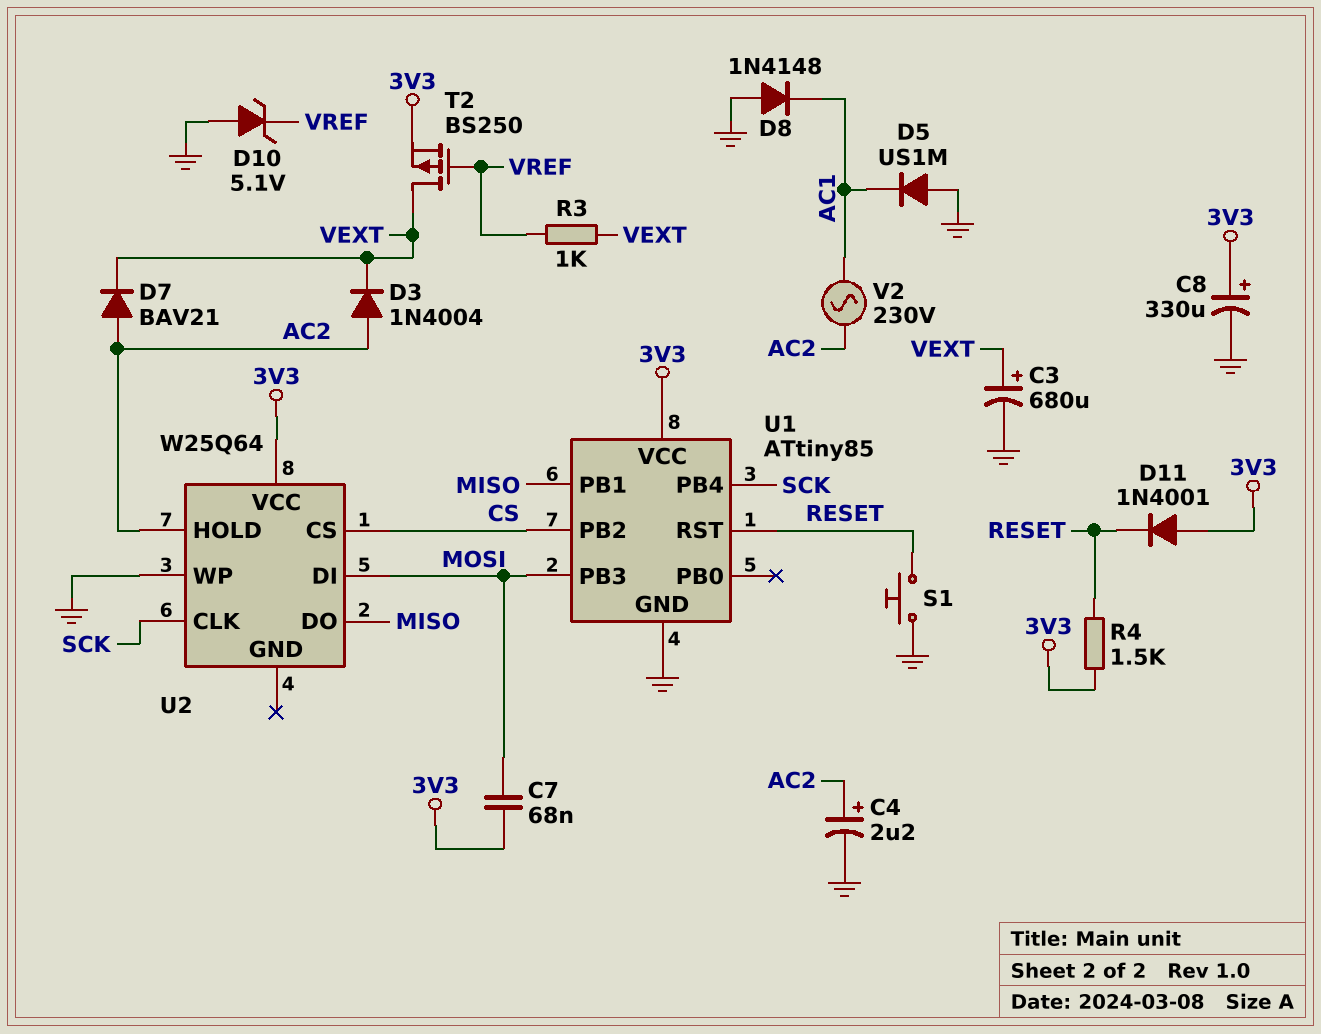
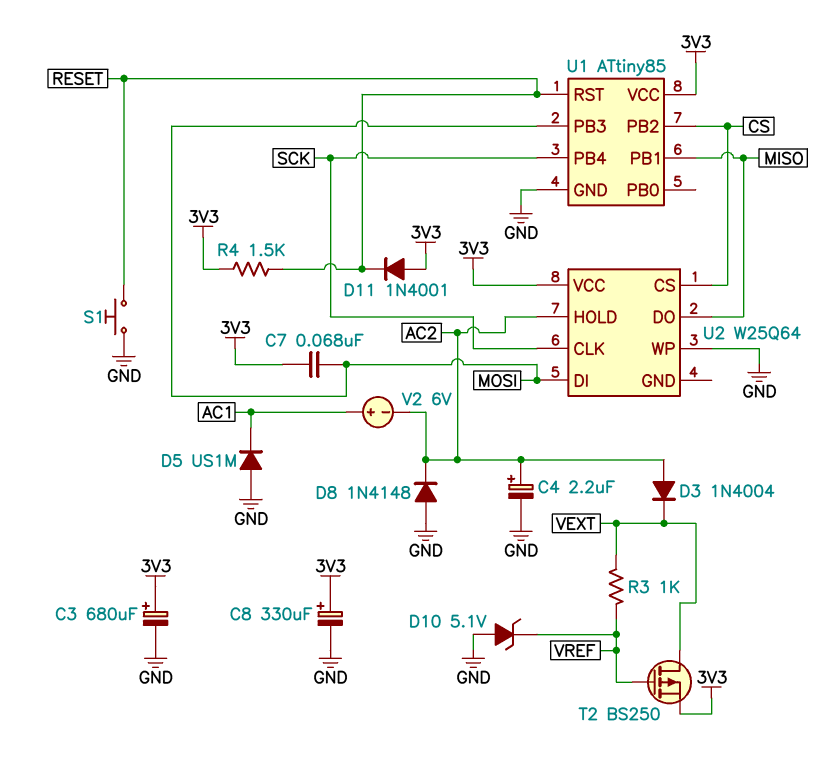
C3: 680uF (plus VEXT, minus GND) -> 680uF (plus 3V3, minus GND)
D7: diode BAV21 (A AC2, K VEXT) -> none
D8: diode 1N4148 (A GND, K AC1) -> diode 1N4148 (A GND, K AC2)
V2: AC 230V (AC1, AC2) -> 6V (plus AC1, minus AC2)

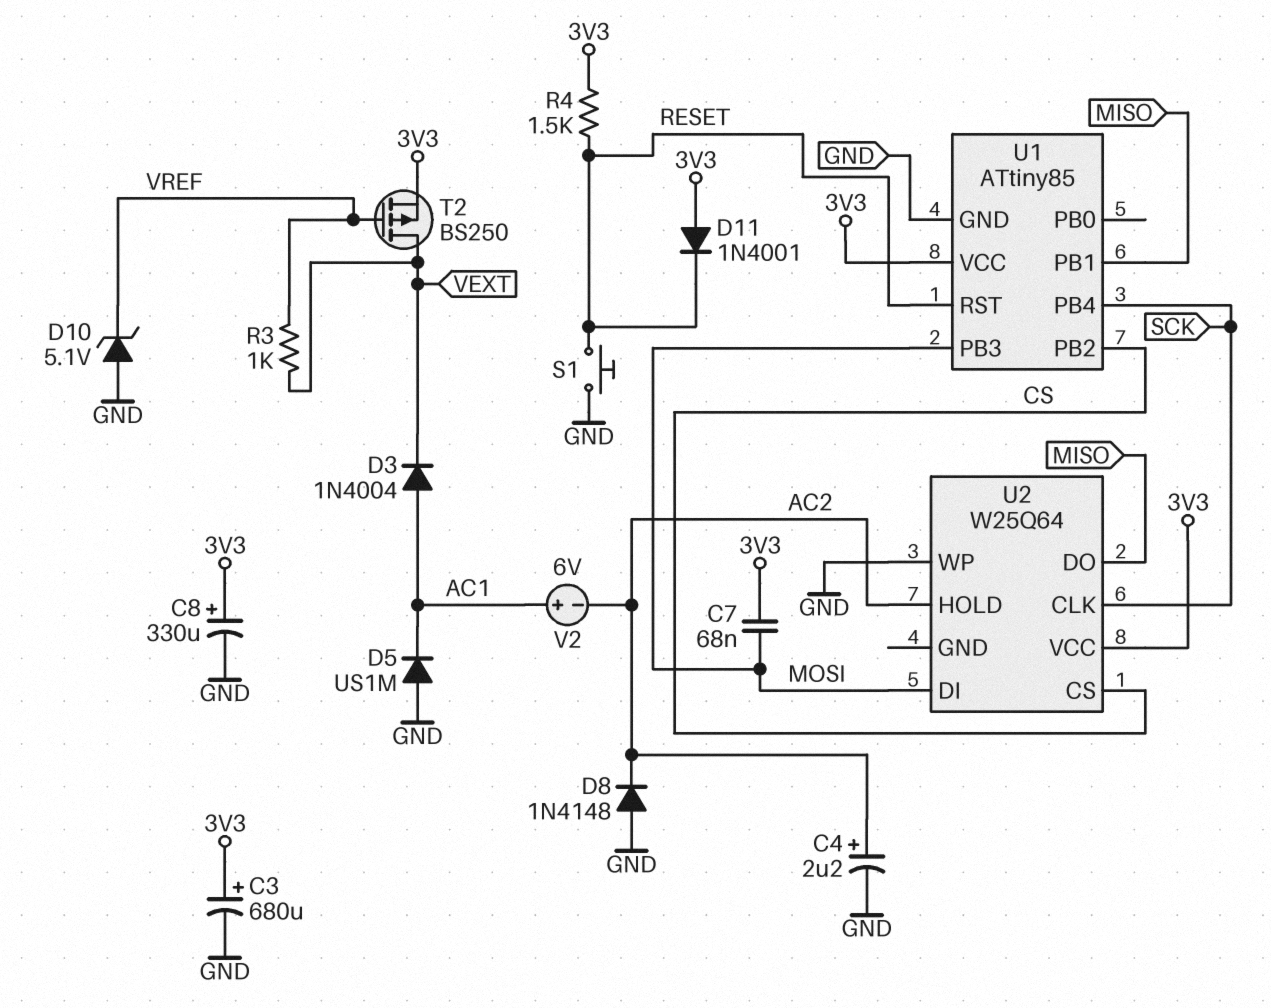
D3: diode 1N4004 (A AC2, K VEXT) -> diode 1N4004 (A AC1, K VEXT)

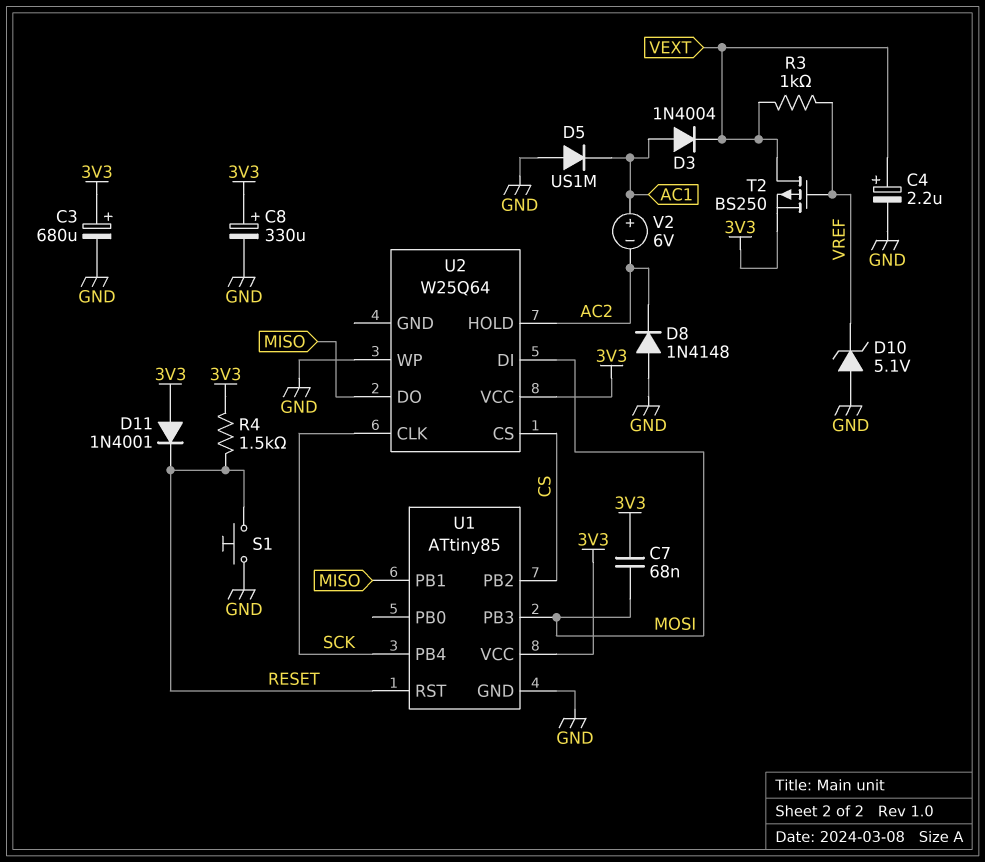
C4: 2.2uF (plus AC2, minus GND) -> 2.2uF (plus VEXT, minus GND)

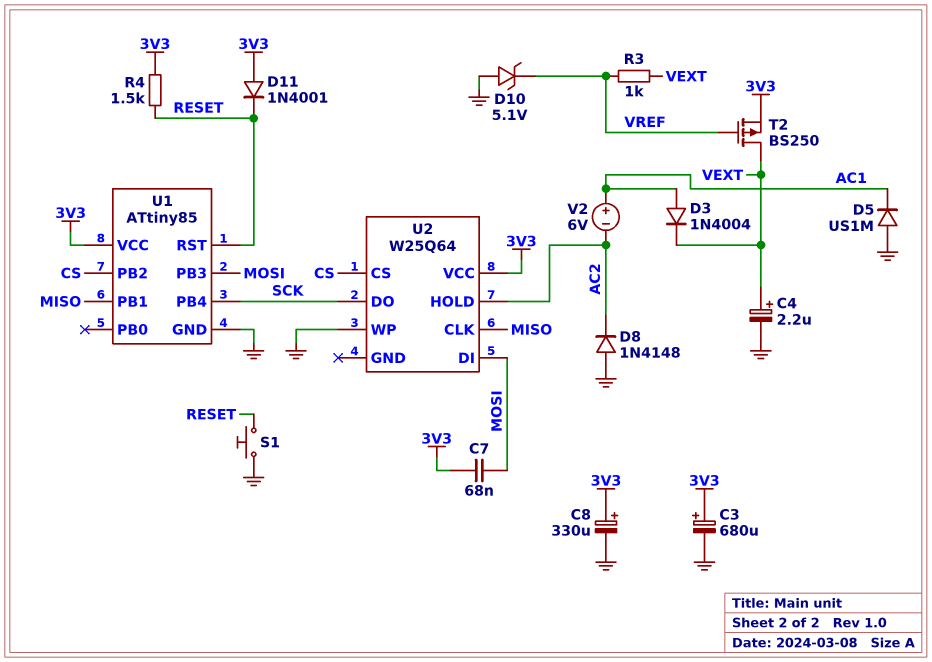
U2 pin CLK: SCK -> MISO
U2 pin DO: MISO -> SCK

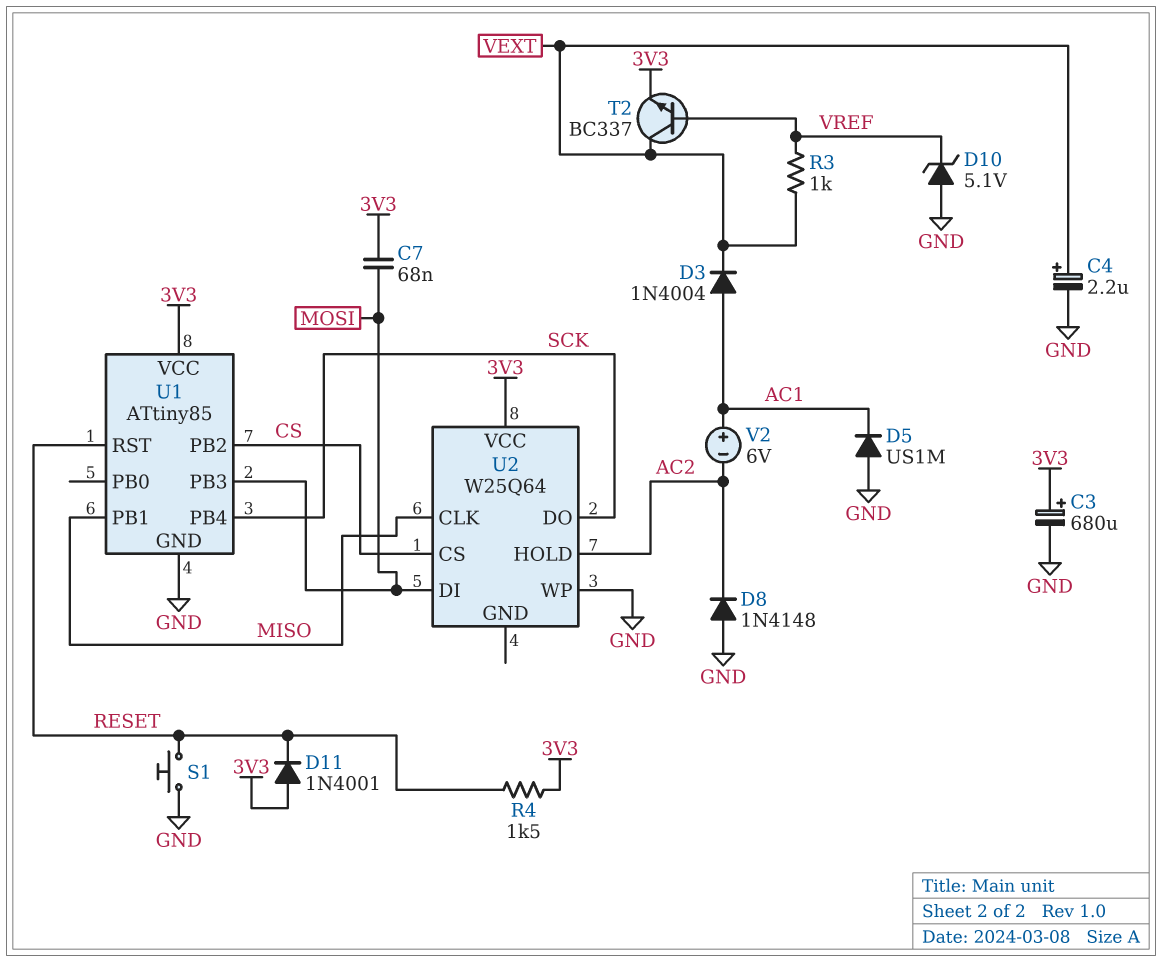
C8: 330uF (plus 3V3, minus GND) -> none
T2: PMOS BS250 (G VREF, D VEXT, S 3V3) -> NPN BC337 (B VREF, C VEXT, E 3V3)

